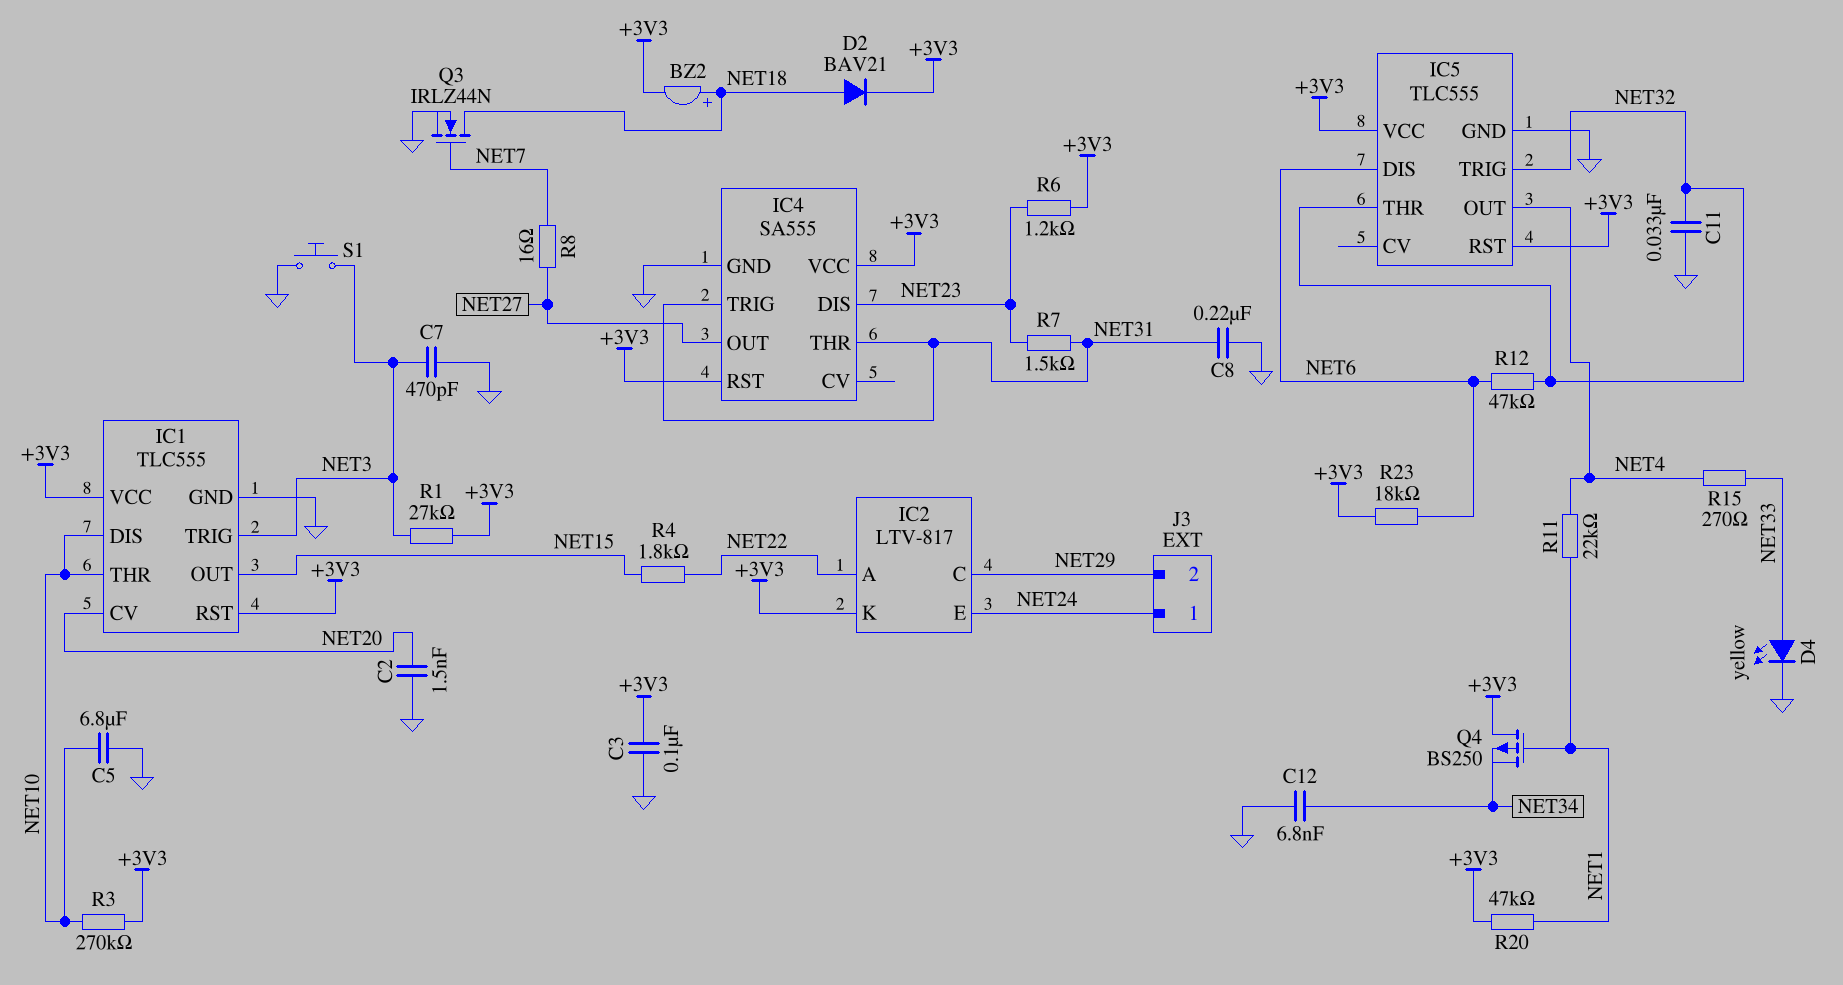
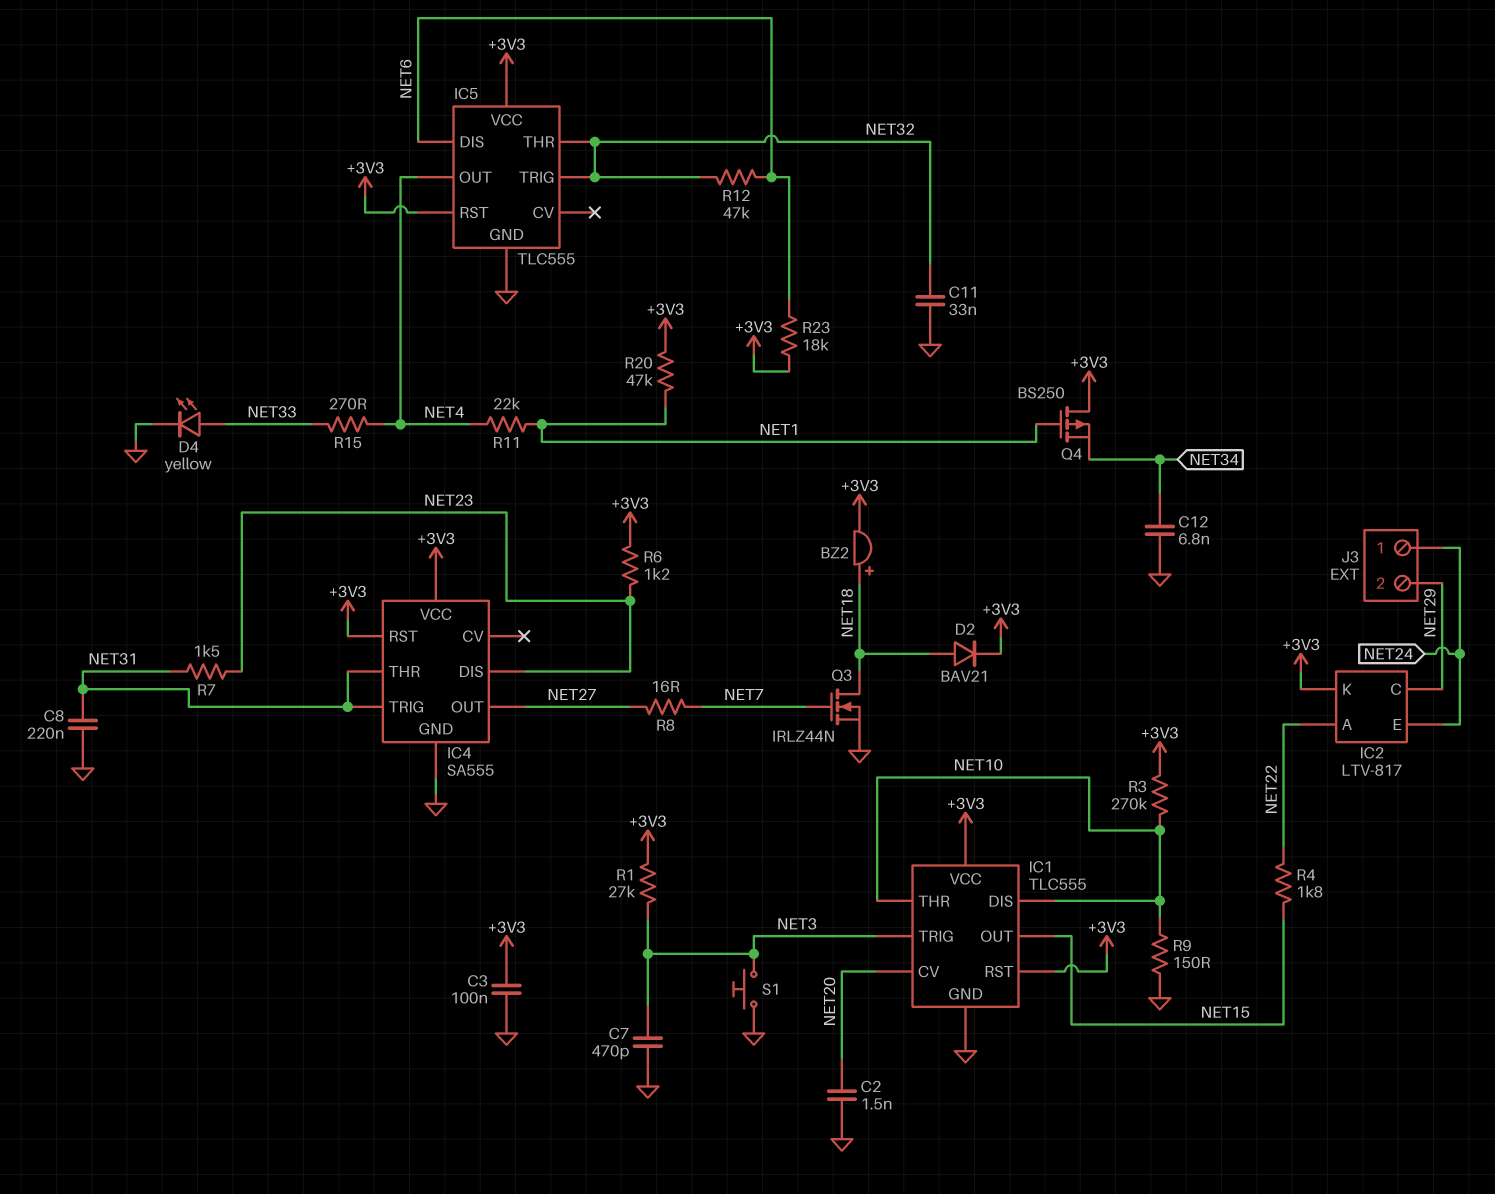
C5: 6.8uF (GND, NET10) -> none
R9: none -> 150 (GND, NET10)

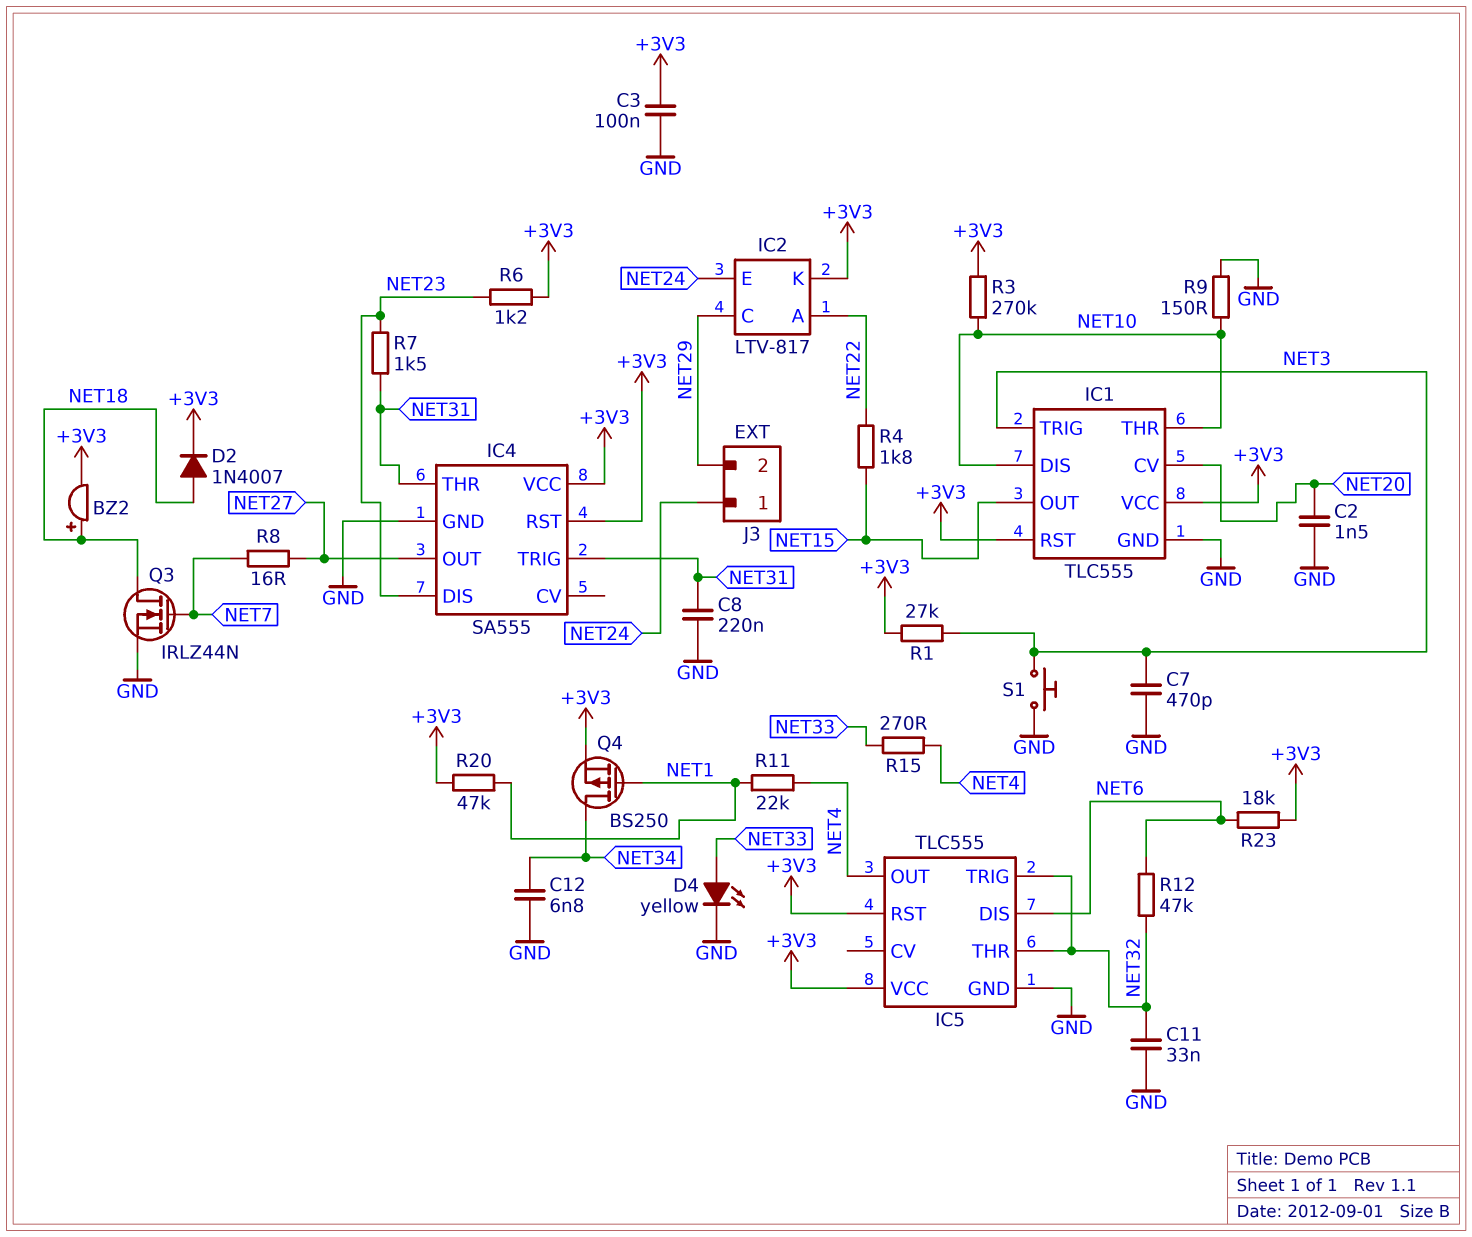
D2: diode BAV21 (A NET18, K +3V3) -> diode 1N4007 (A NET18, K +3V3)
Q4: PMOS BS250 (G NET1, D +3V3, S NET34) -> PMOS BS250 (G NET1, D NET34, S +3V3)

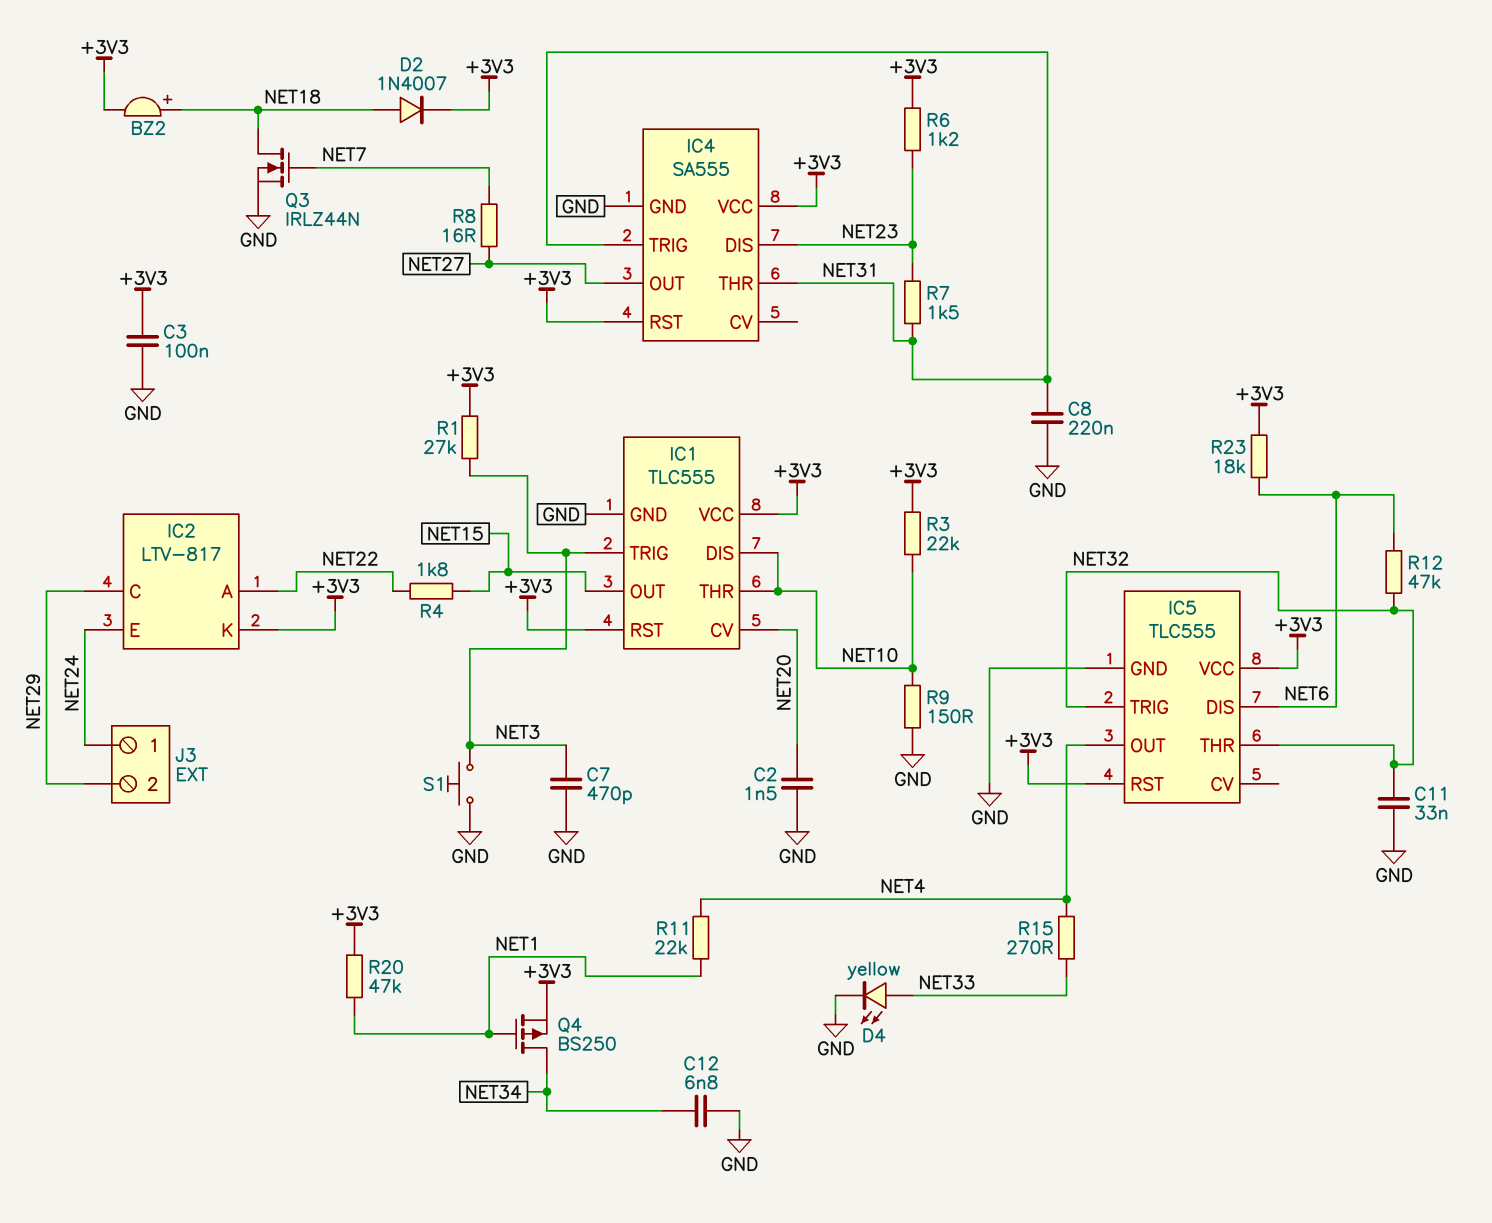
R3: 270k (+3V3, NET10) -> 22k (+3V3, NET10)

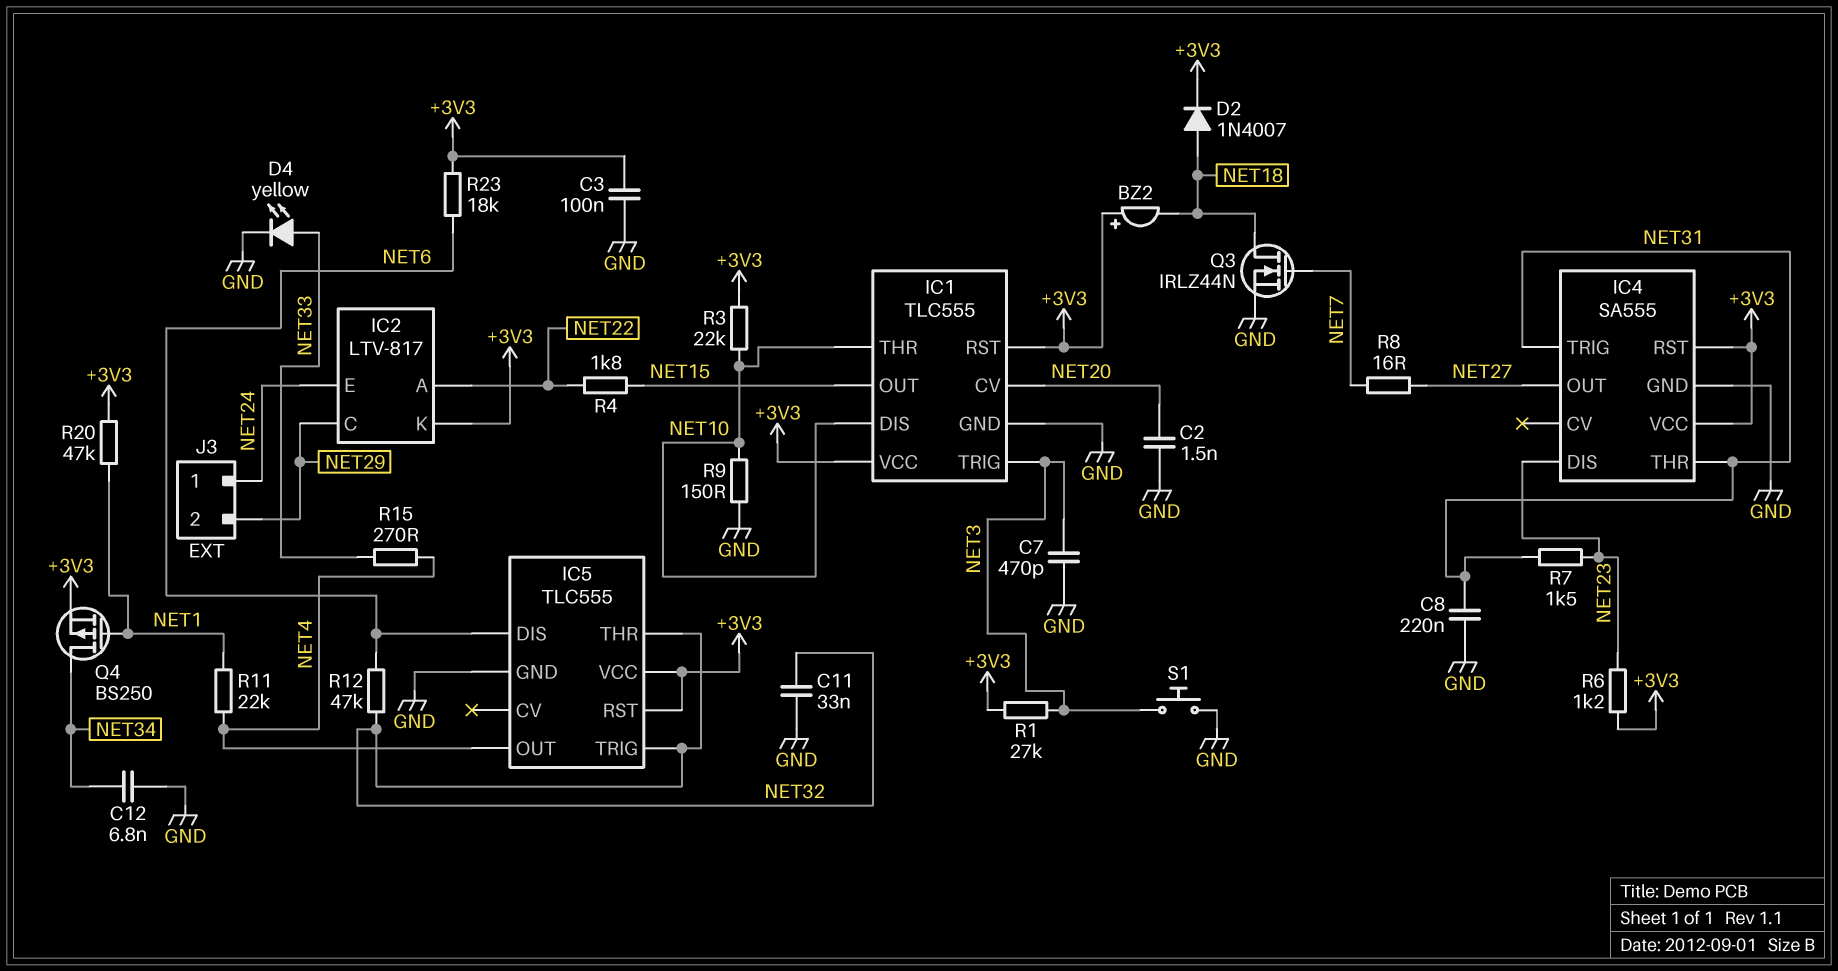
BZ2: buzzer (plus NET18, minus +3V3) -> buzzer (plus +3V3, minus NET18)

